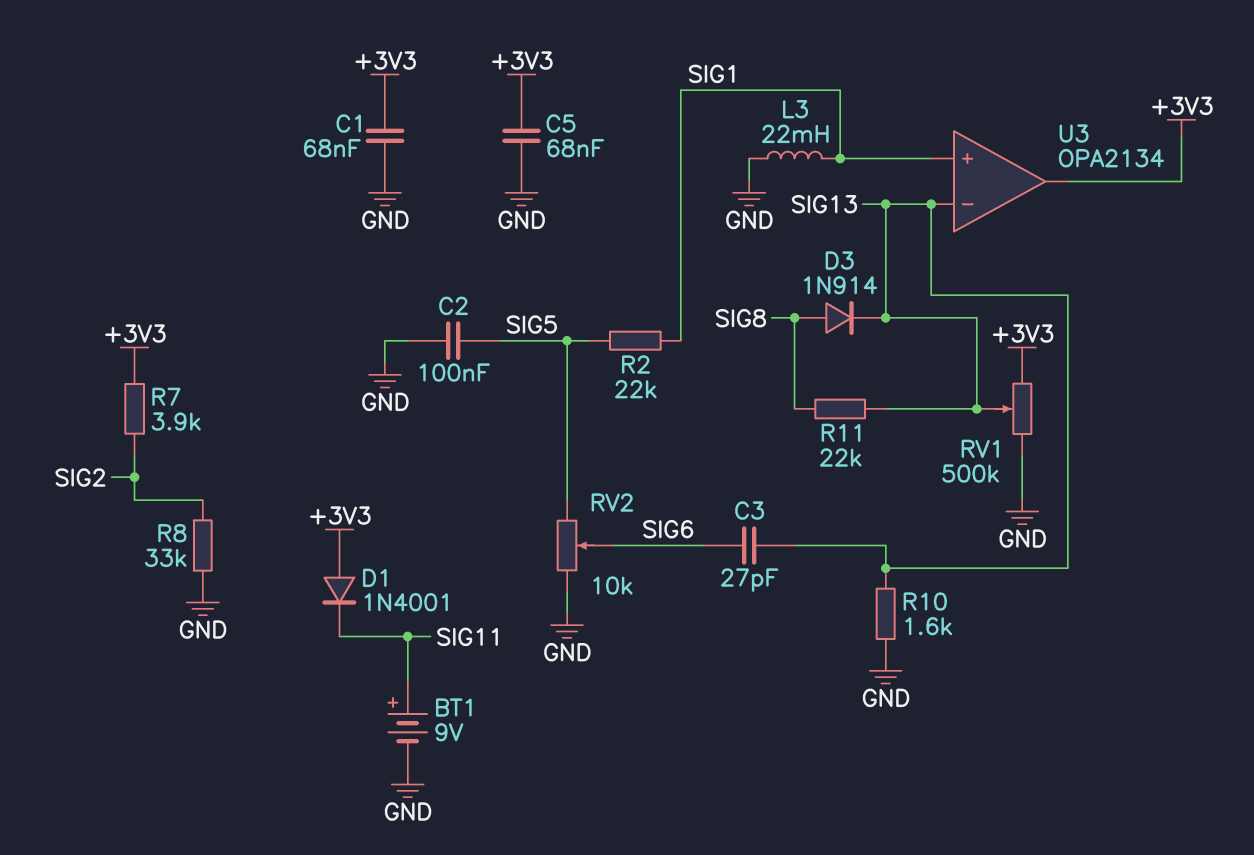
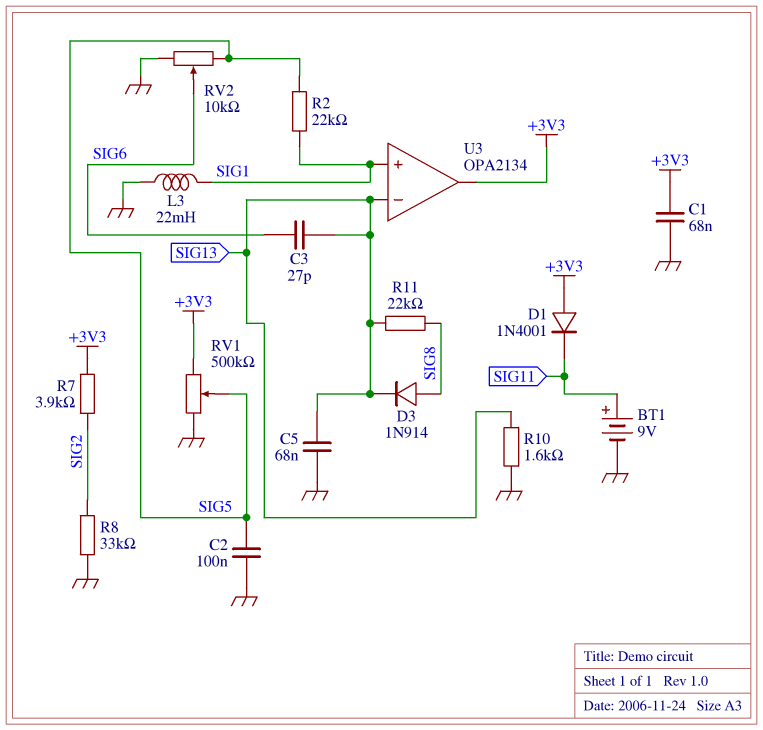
C5: 68nF (+3V3, GND) -> 68nF (GND, SIG13)
RV1: 500k (+3V3, GND, wiper SIG13) -> 500k (+3V3, GND, wiper SIG5)

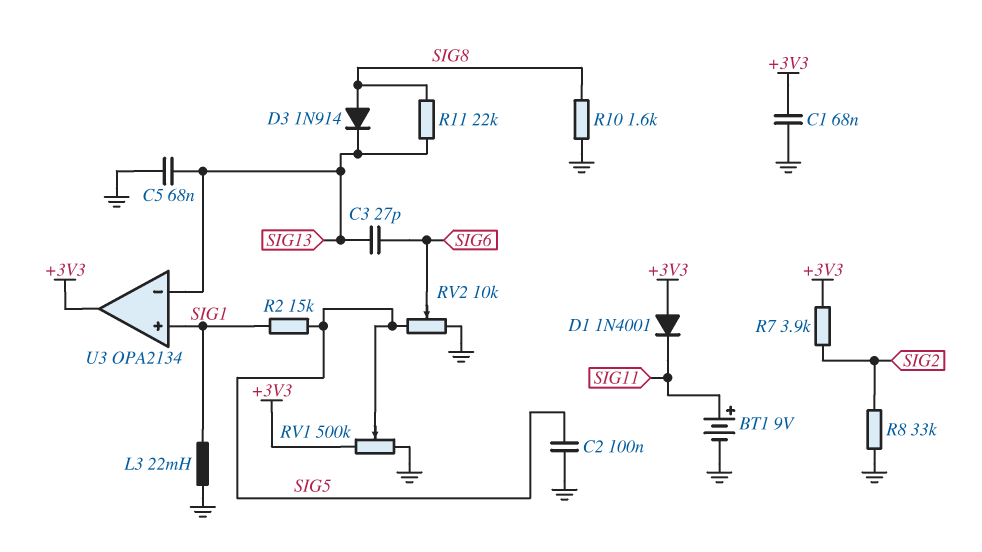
R2: 22k (SIG1, SIG5) -> 15k (SIG1, SIG5)
R10: 1.6k (GND, SIG13) -> 1.6k (GND, SIG8)

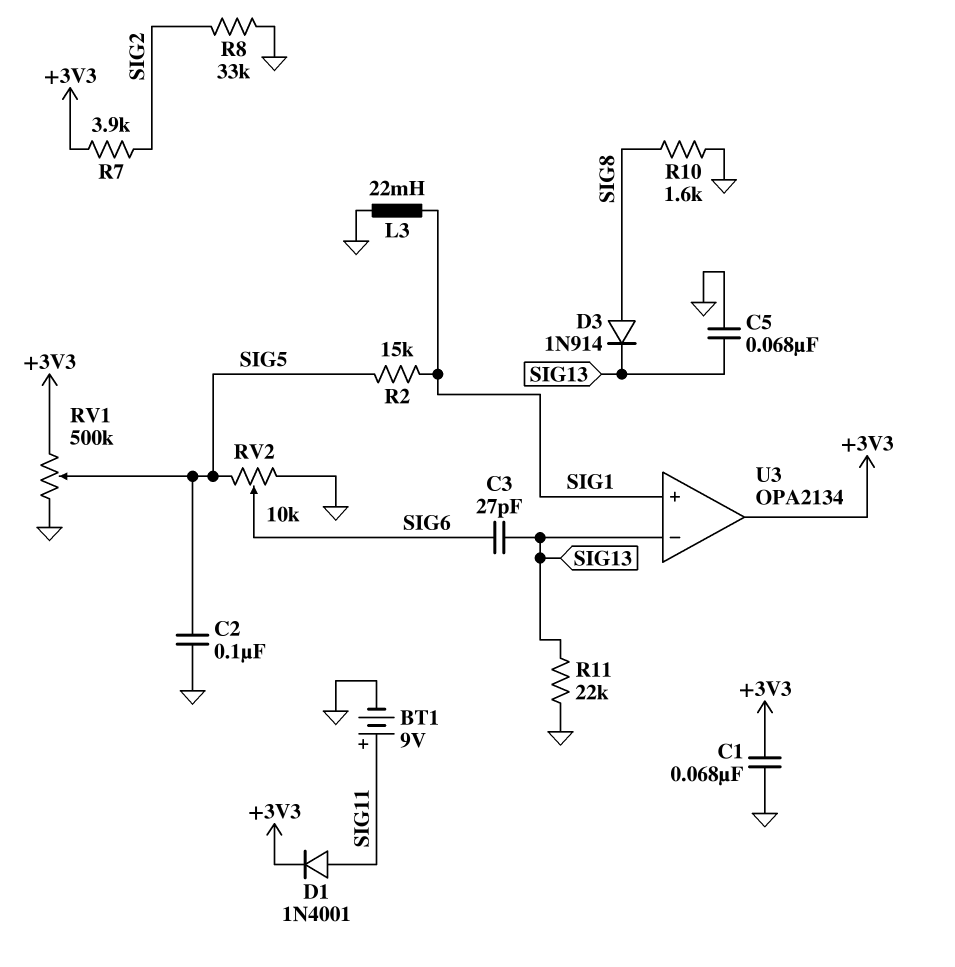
D1: diode 1N4001 (A +3V3, K SIG11) -> diode 1N4001 (A SIG11, K +3V3)
R11: 22k (SIG8, SIG13) -> 22k (GND, SIG13)

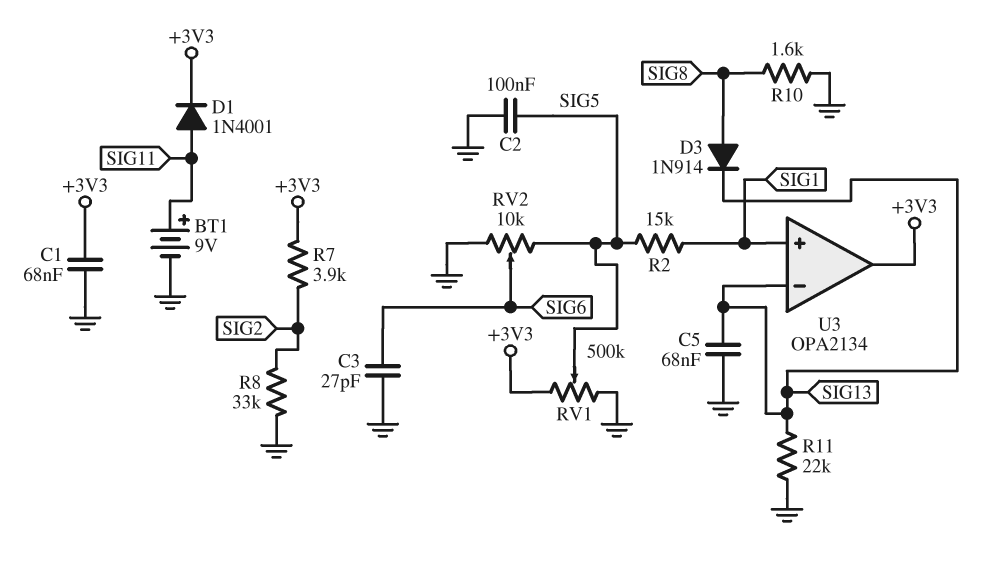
C3: 27pF (SIG6, SIG13) -> 27pF (GND, SIG6)
L3: 22mH (GND, SIG1) -> none

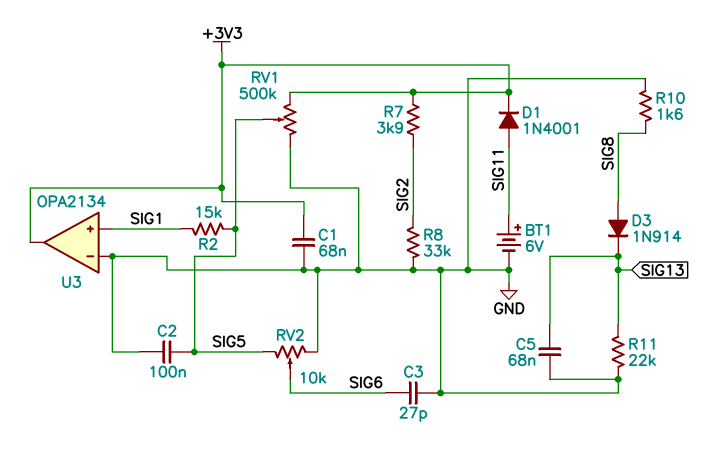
BT1: 9V (plus SIG11, minus GND) -> 6V (plus SIG11, minus GND)
U3 pin in-: SIG13 -> GND

